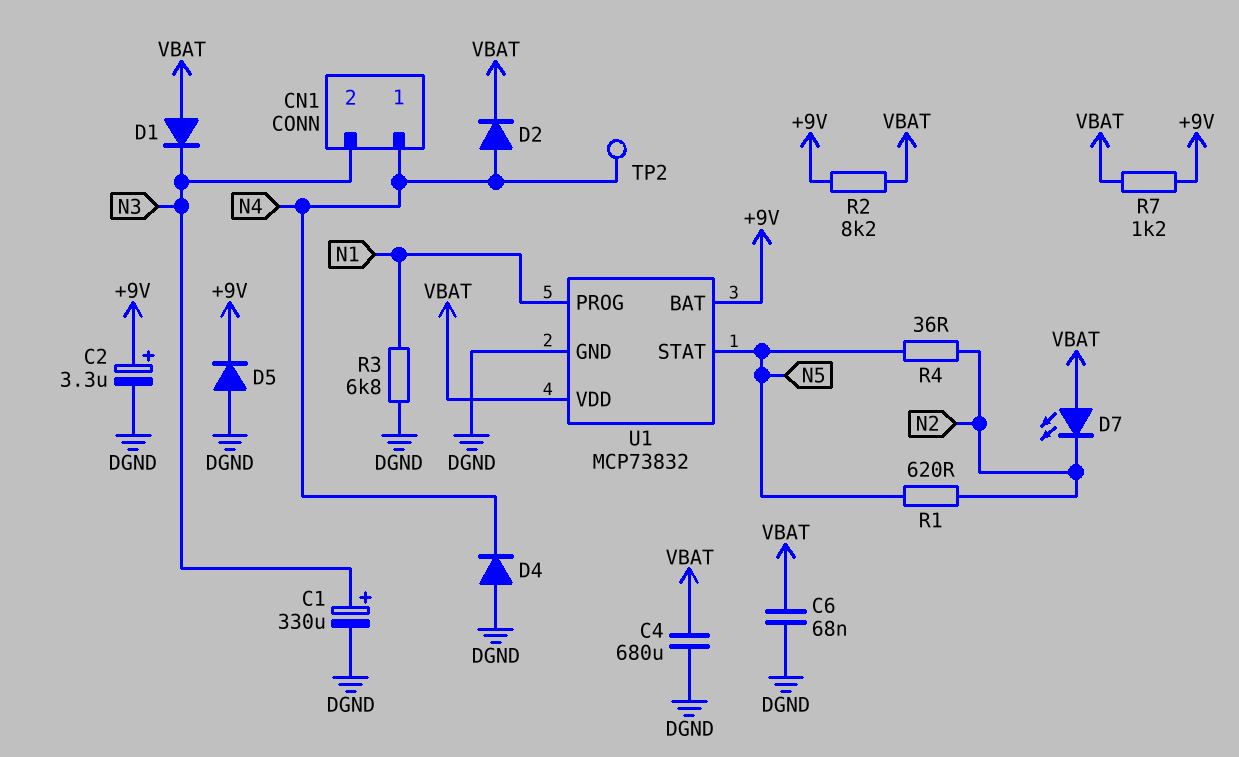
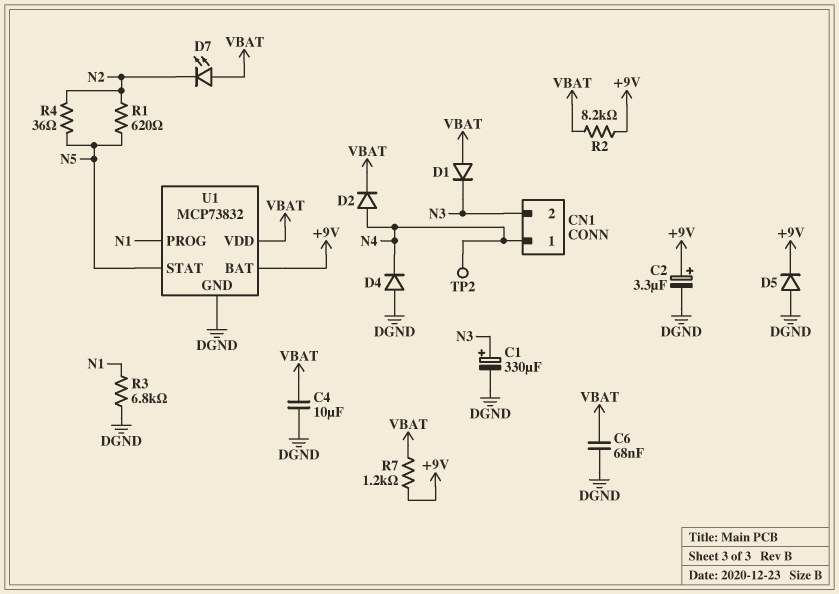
C4: 680uF (DGND, VBAT) -> 10uF (DGND, VBAT)

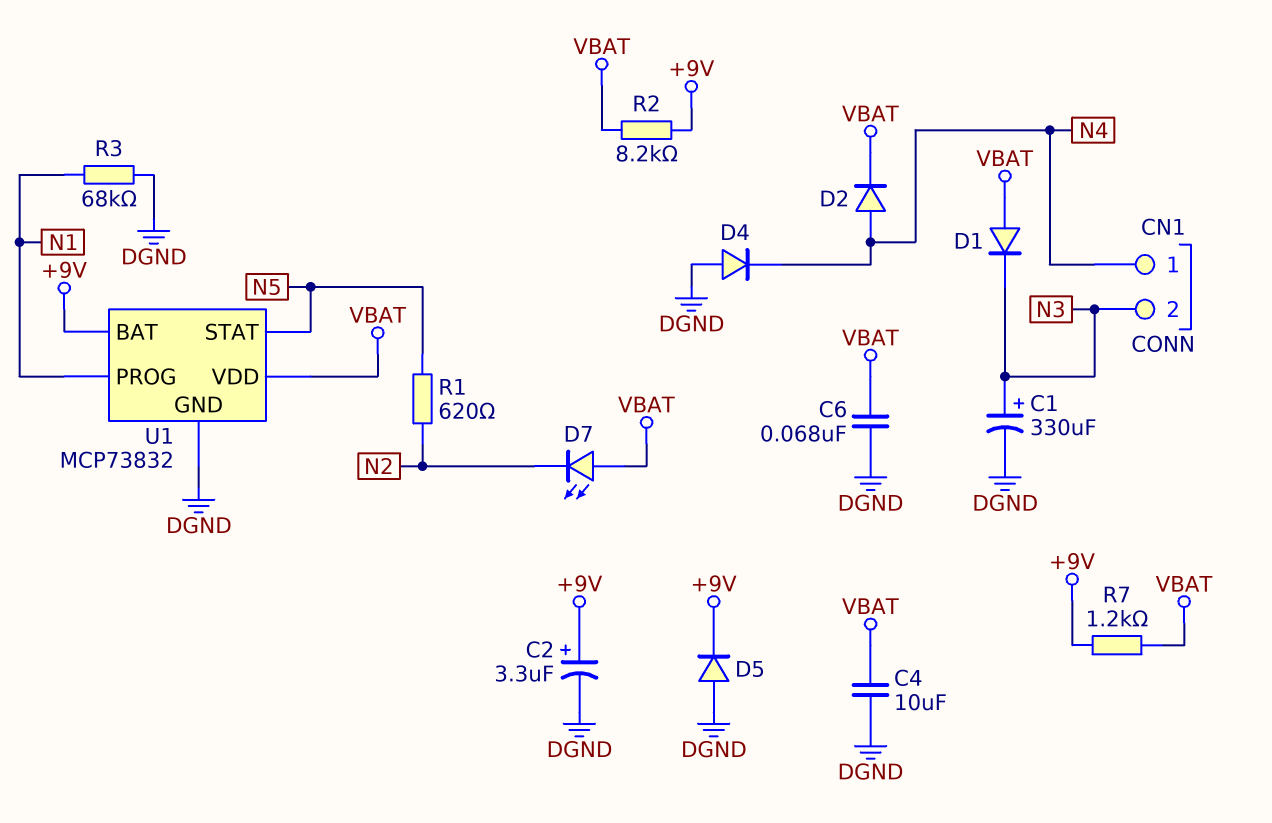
R3: 6.8k (DGND, N1) -> 68k (DGND, N1)
R4: 36 (N2, N5) -> none
TP2: test point (N4) -> none

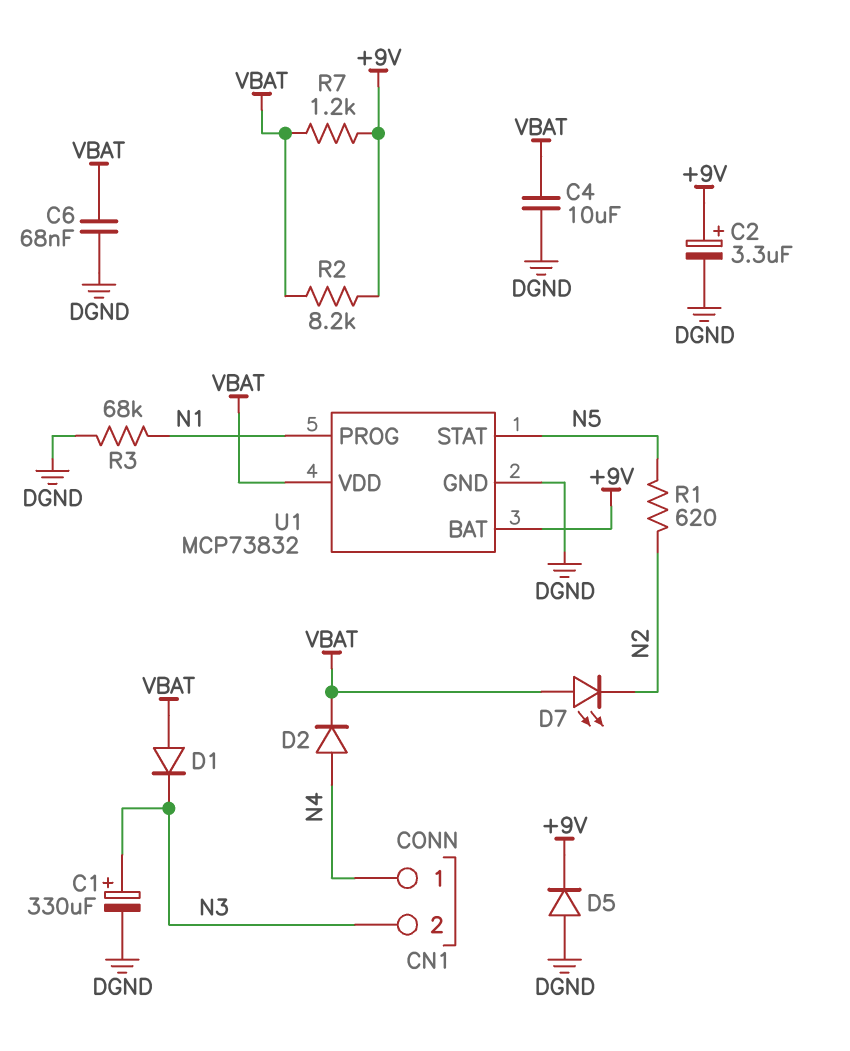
D4: diode (A DGND, K N4) -> none

